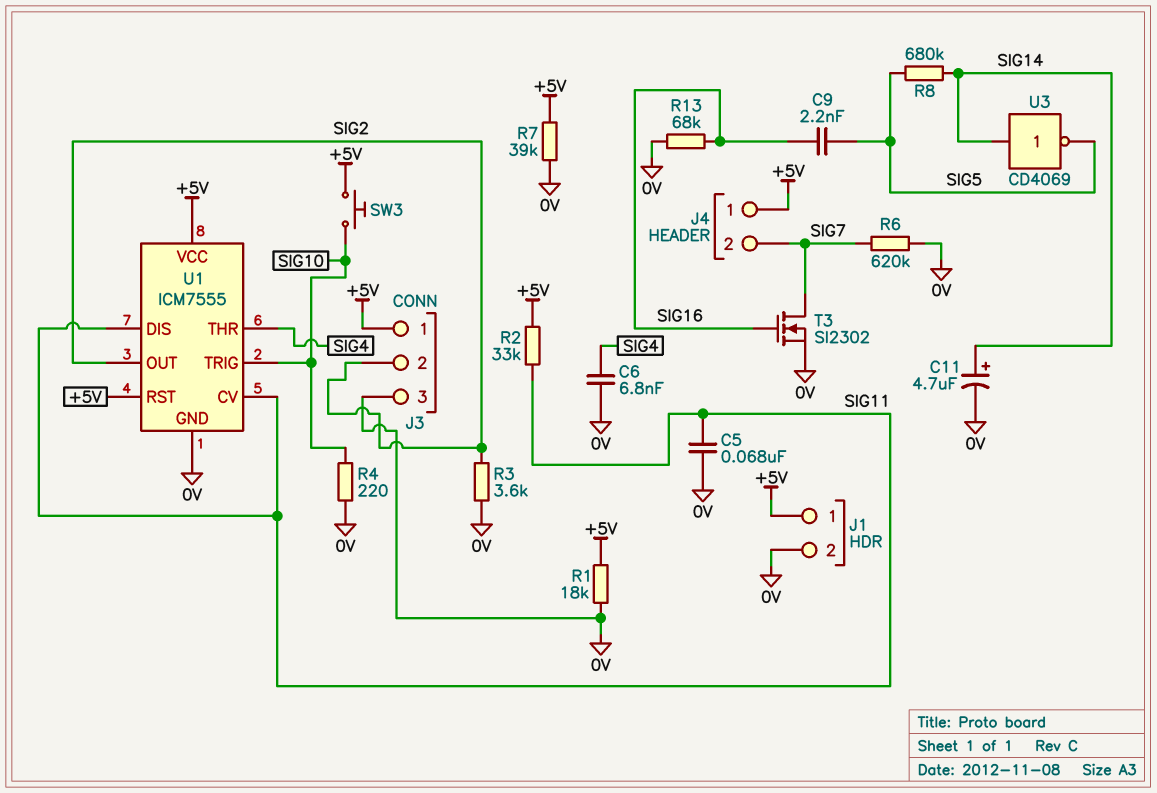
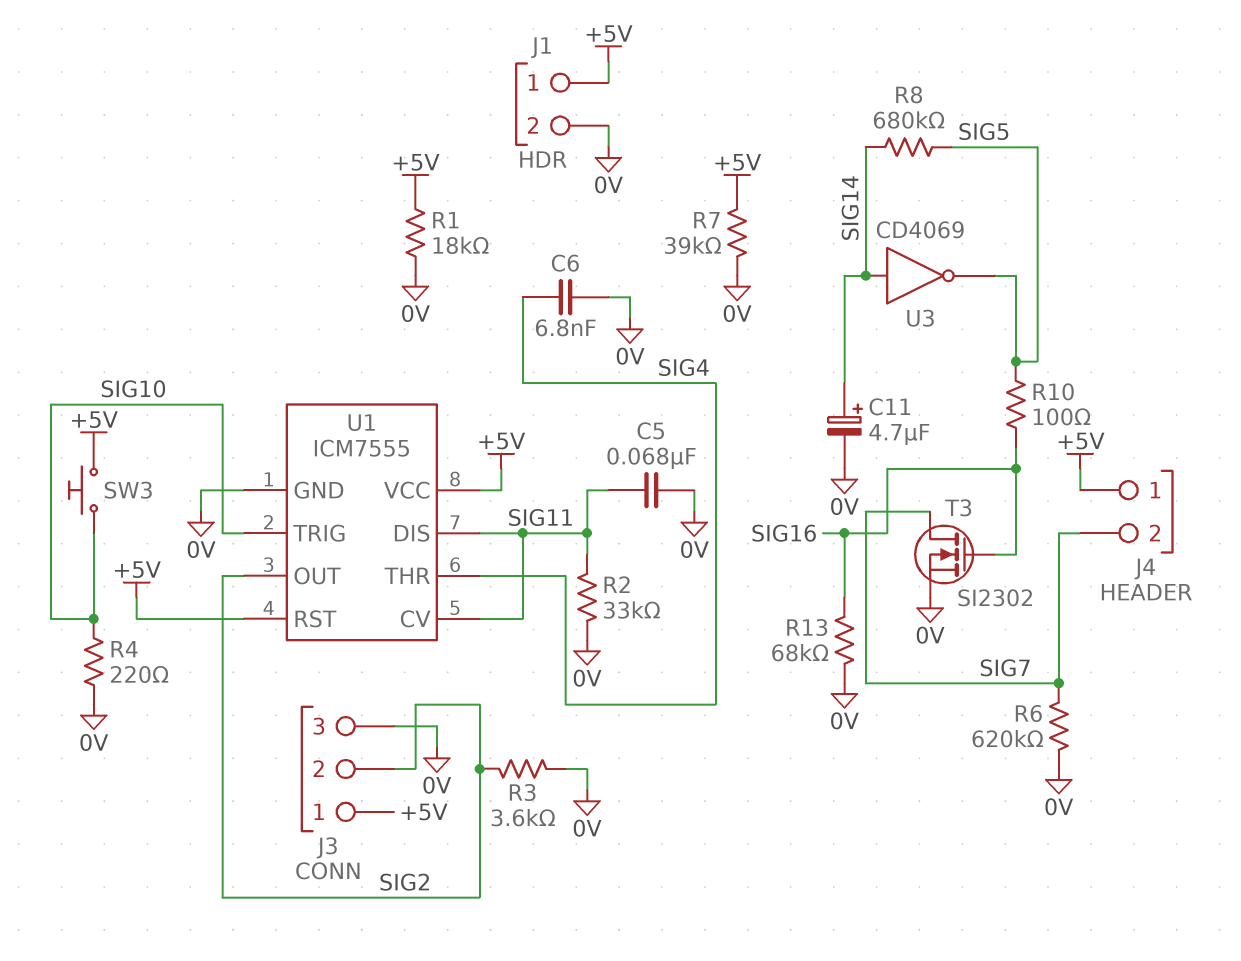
C9: 2.2nF (SIG5, SIG16) -> none
R2: 33k (+5V, SIG11) -> 33k (0V, SIG11)
R10: none -> 100 (SIG5, SIG16)

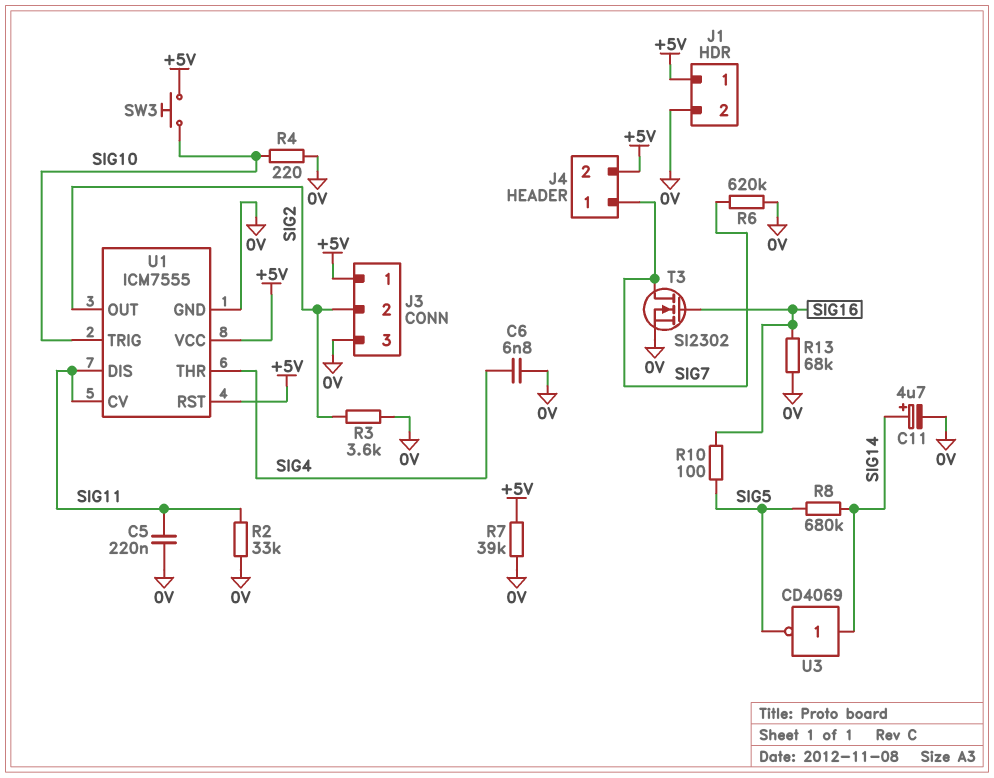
C5: 68nF (0V, SIG11) -> 220nF (0V, SIG11)
J4 pin 1: +5V -> SIG7
J4 pin 2: SIG7 -> +5V
R1: 18k (+5V, 0V) -> none

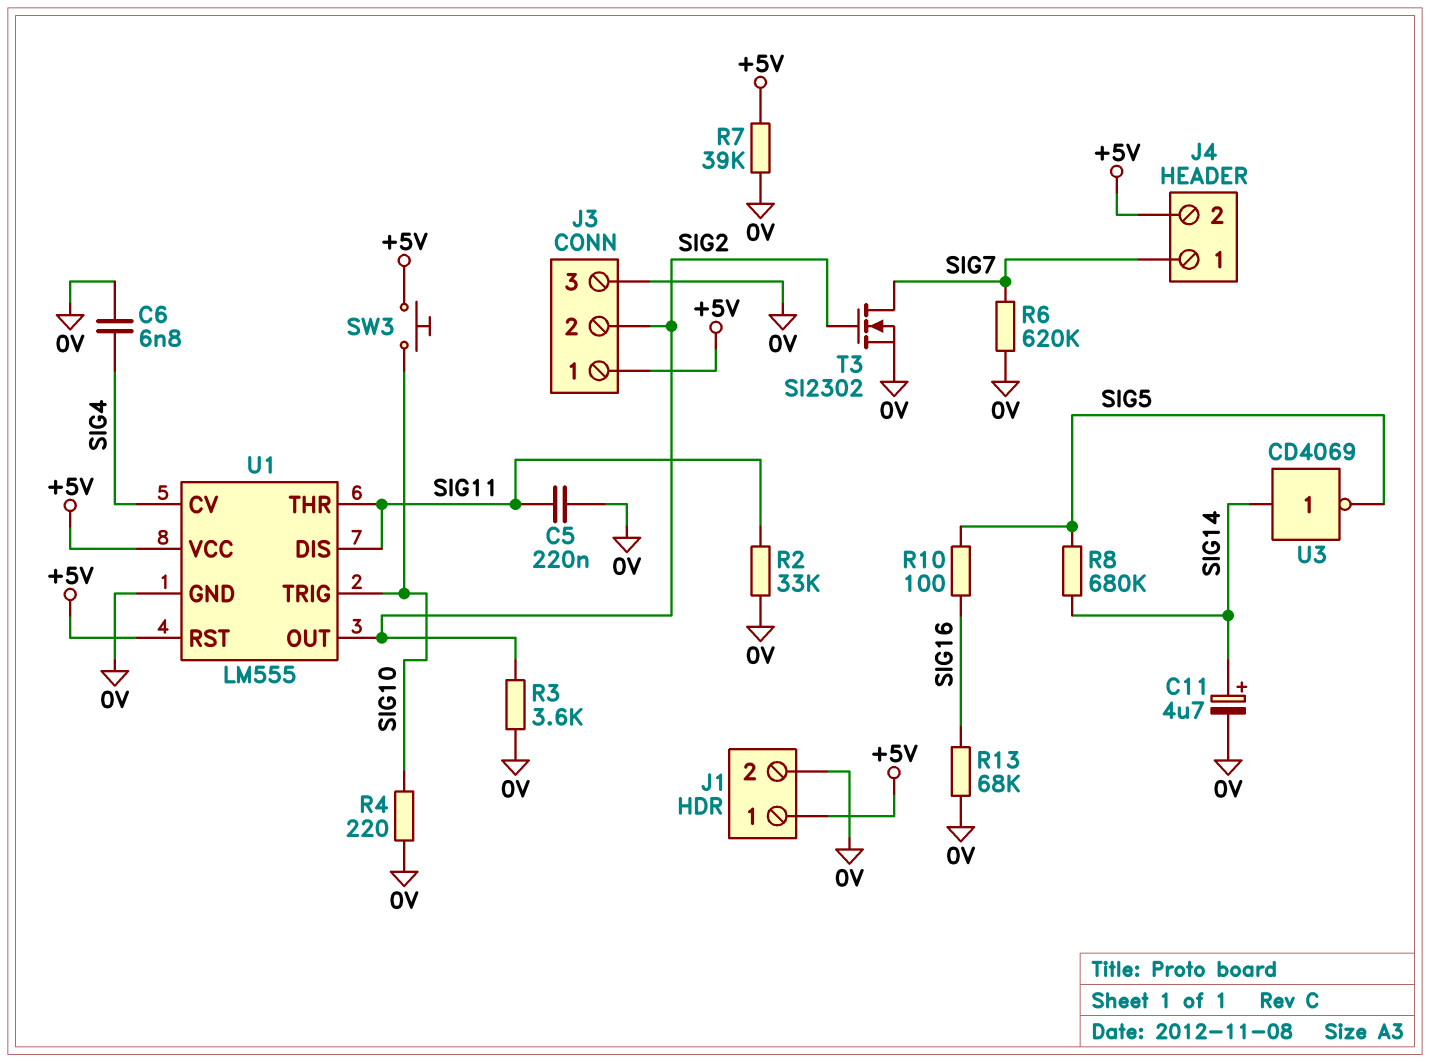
T3: NMOS SI2302 (G SIG16, D SIG7, S 0V) -> NMOS SI2302 (G SIG2, D SIG7, S 0V)
U1: ICM7555 -> LM555
U1 pin CV: SIG11 -> SIG4
U1 pin THR: SIG4 -> SIG11

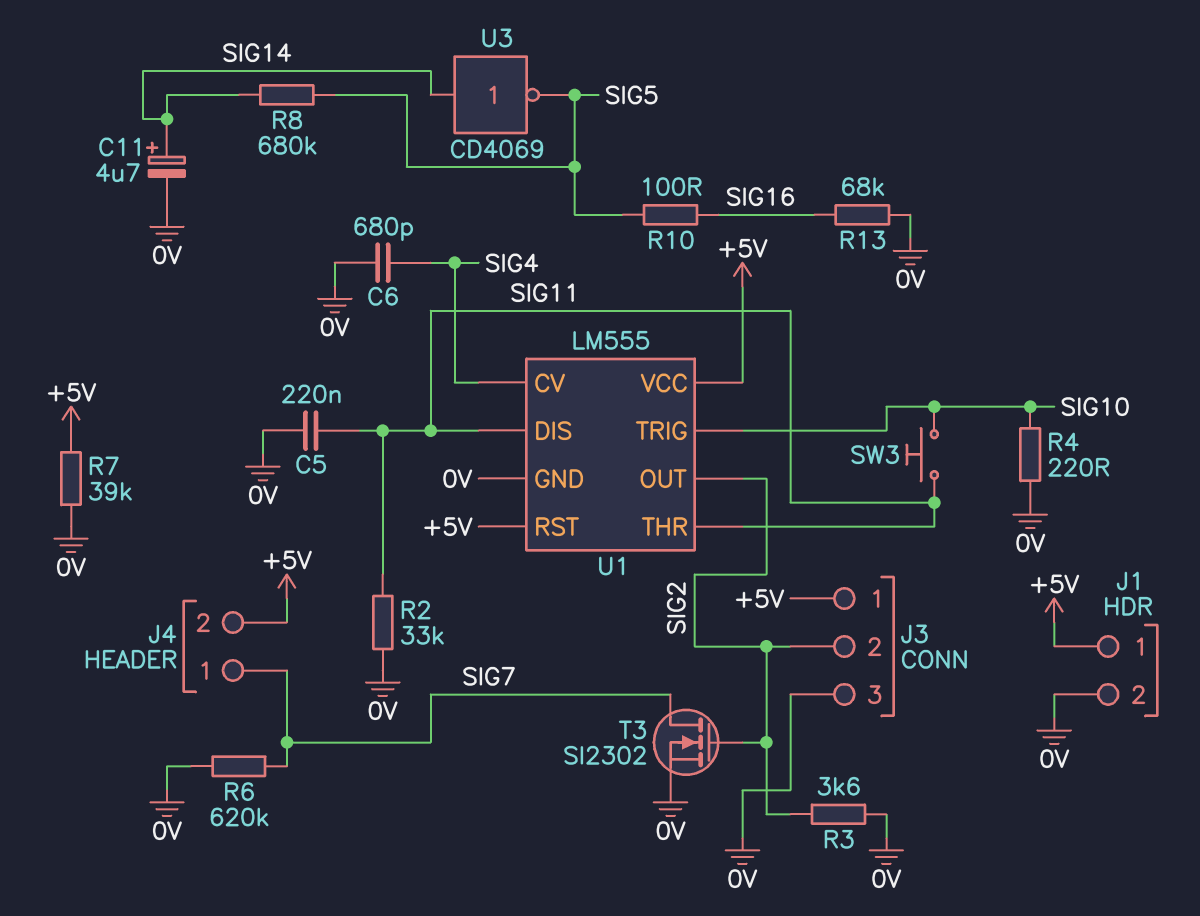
C6: 6.8nF (0V, SIG4) -> 680pF (0V, SIG4)
SW3: button (+5V, SIG10) -> button (SIG10, SIG11)

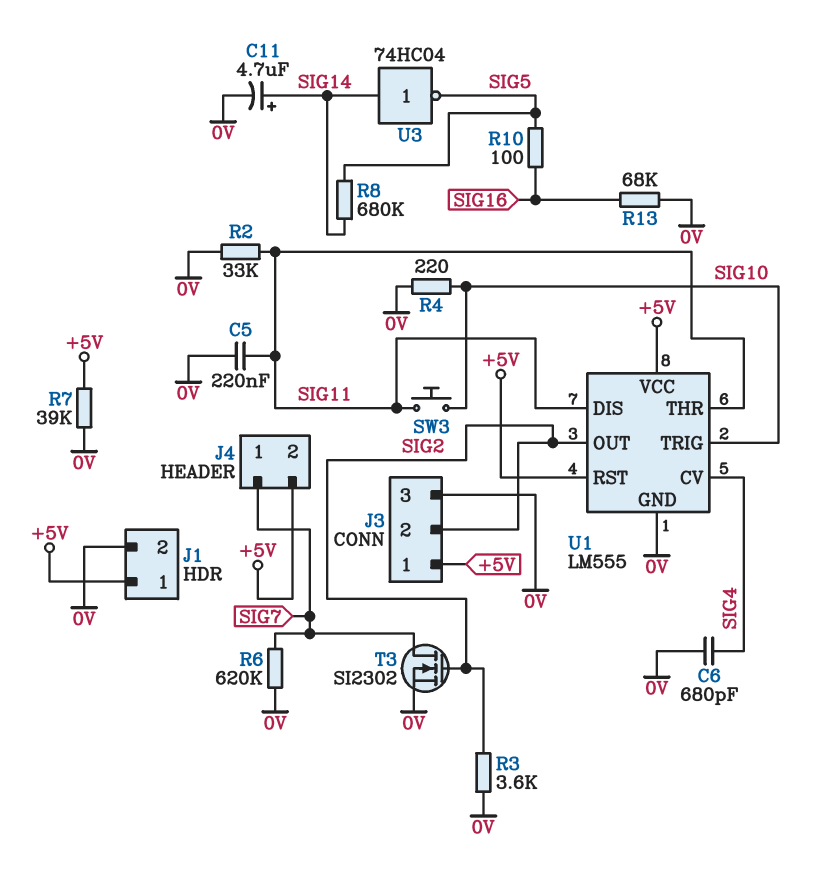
U3: NOT CD4069 (in SIG14, out SIG5) -> NOT 74HC04 (in SIG14, out SIG5)

